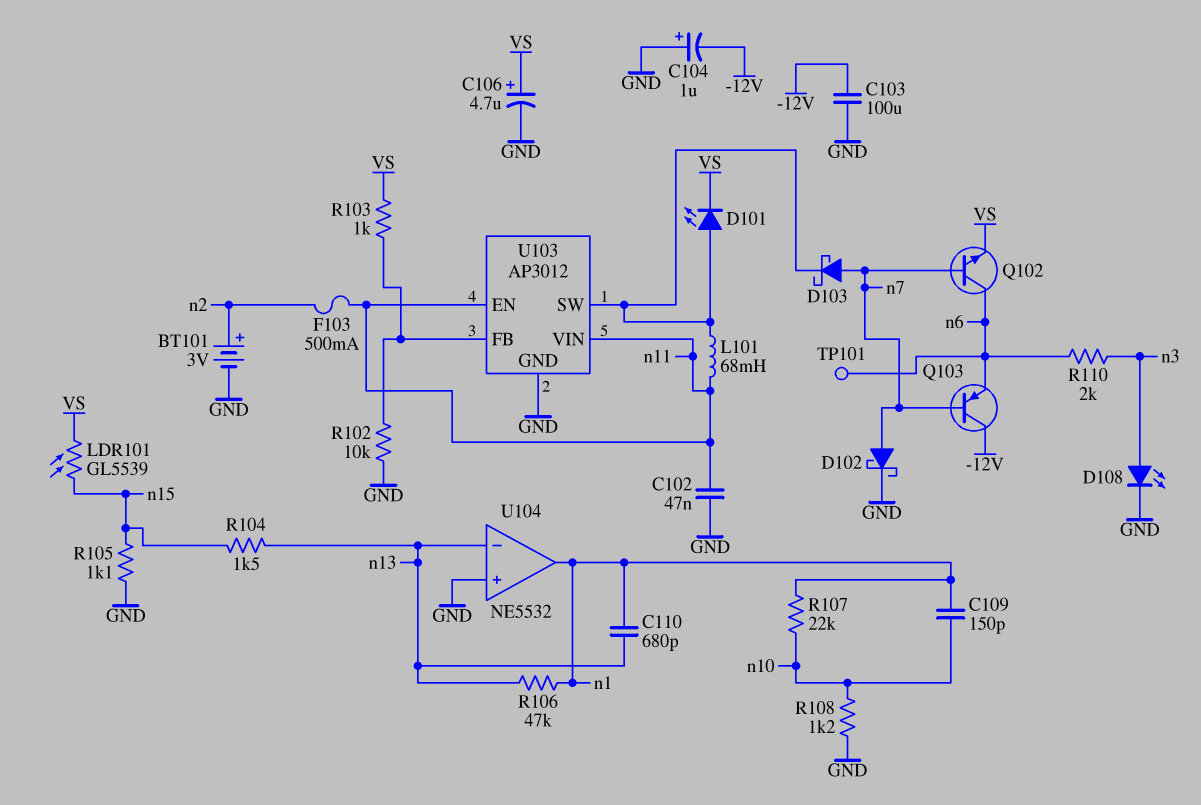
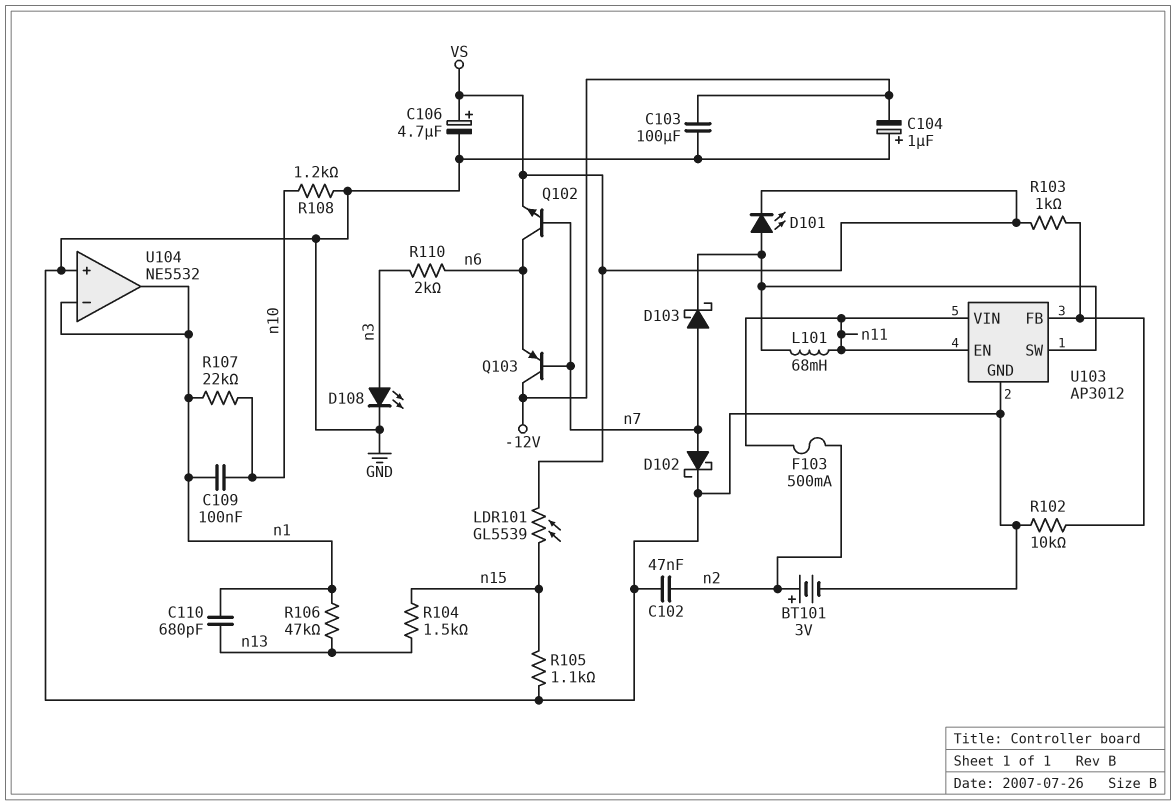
C102: 47nF (GND, n11) -> 47nF (GND, n2)
C109: 150pF (n1, n10) -> 100nF (n1, n10)
TP101: test point (n6) -> none
U104 pin in-: n13 -> n1

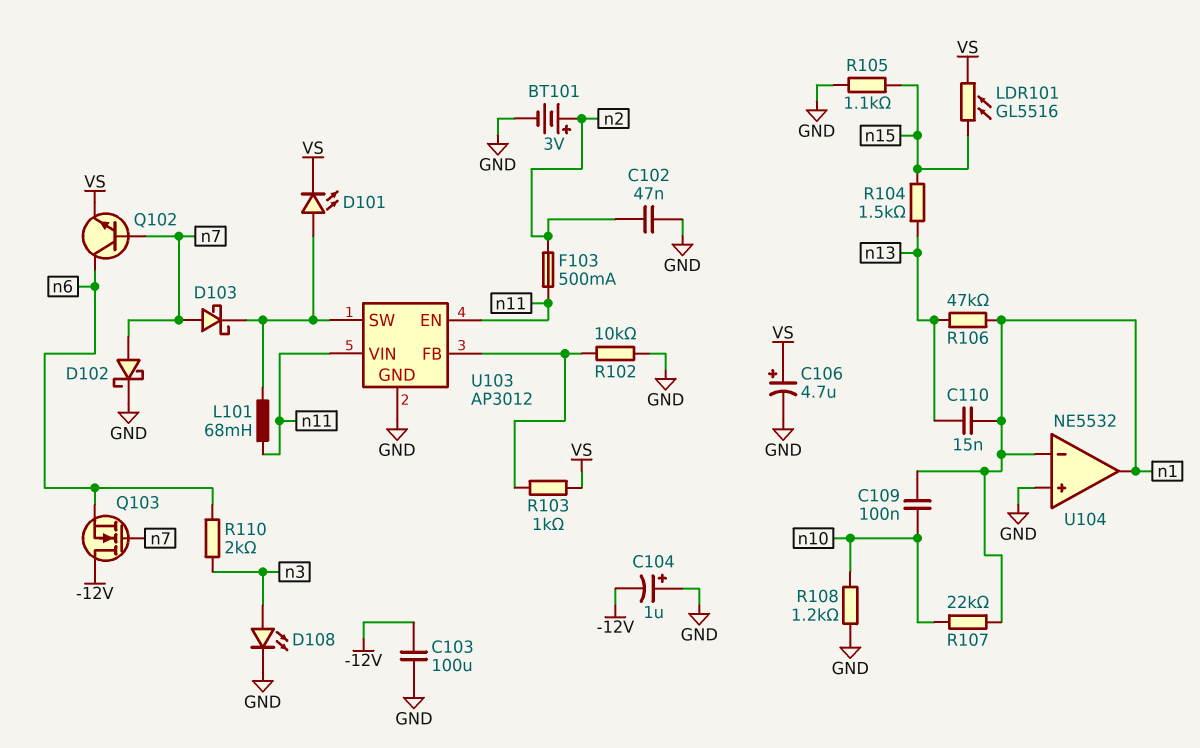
C110: 680pF (n1, n13) -> 15nF (n1, n13)
LDR101: GL5539 (VS, n15) -> GL5516 (VS, n15)
Q103: PNP (B n7, C -12V, E n6) -> NMOS (G n7, D -12V, S n6)

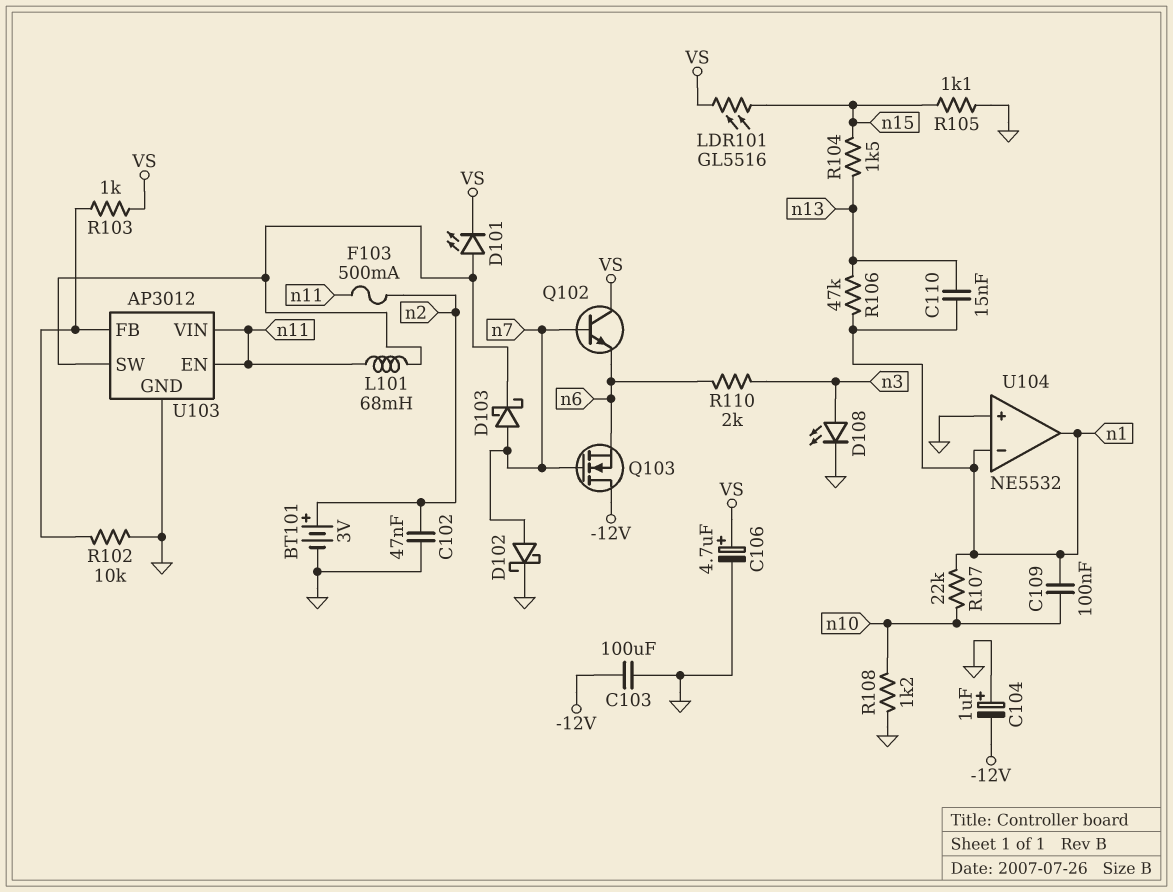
Q102: NPN (B n7, C n6, E VS) -> NPN (B n7, C VS, E n6)

